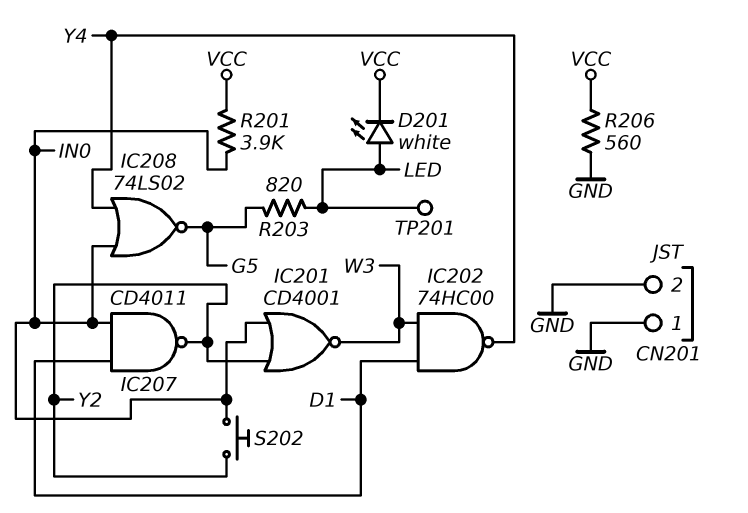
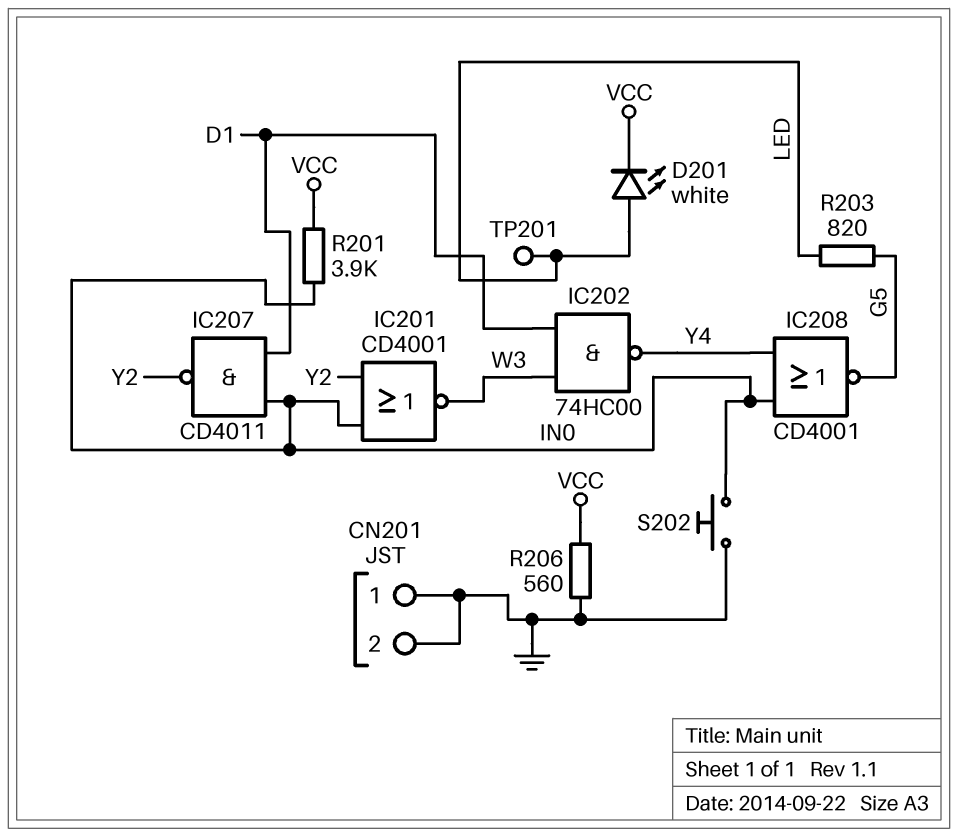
IC208: NOR 74LS02 (in IN0, in Y4, out G5) -> NOR CD4001 (in IN0, in Y4, out G5)
S202: button (IN0, Y2) -> button (GND, IN0)

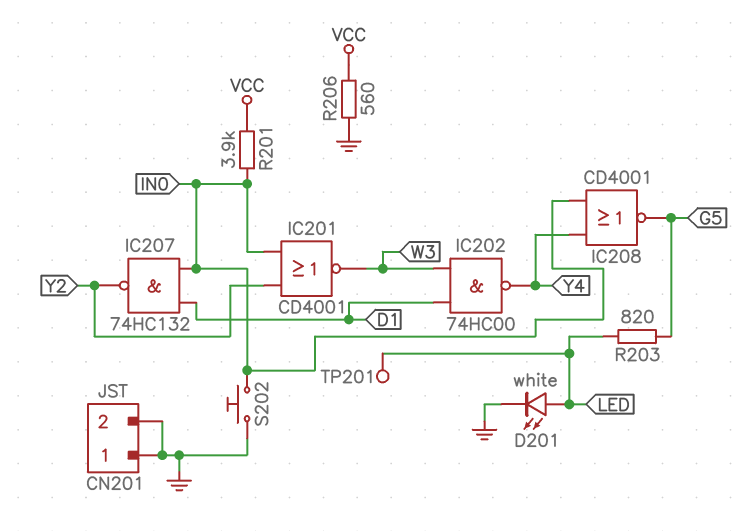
D201: LED white (A LED, K VCC) -> LED white (A LED, K GND)
IC207: NAND CD4011 (in D1, in IN0, out Y2) -> NAND 74HC132 (in D1, in IN0, out Y2)

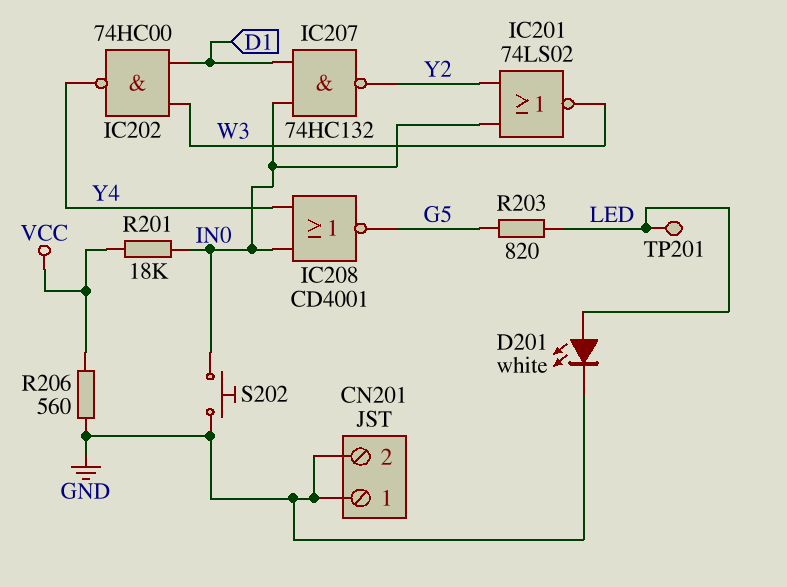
IC201: NOR CD4001 (in IN0, in Y2, out W3) -> NOR 74LS02 (in IN0, in Y2, out W3)
R201: 3.9k (IN0, VCC) -> 18k (IN0, VCC)

